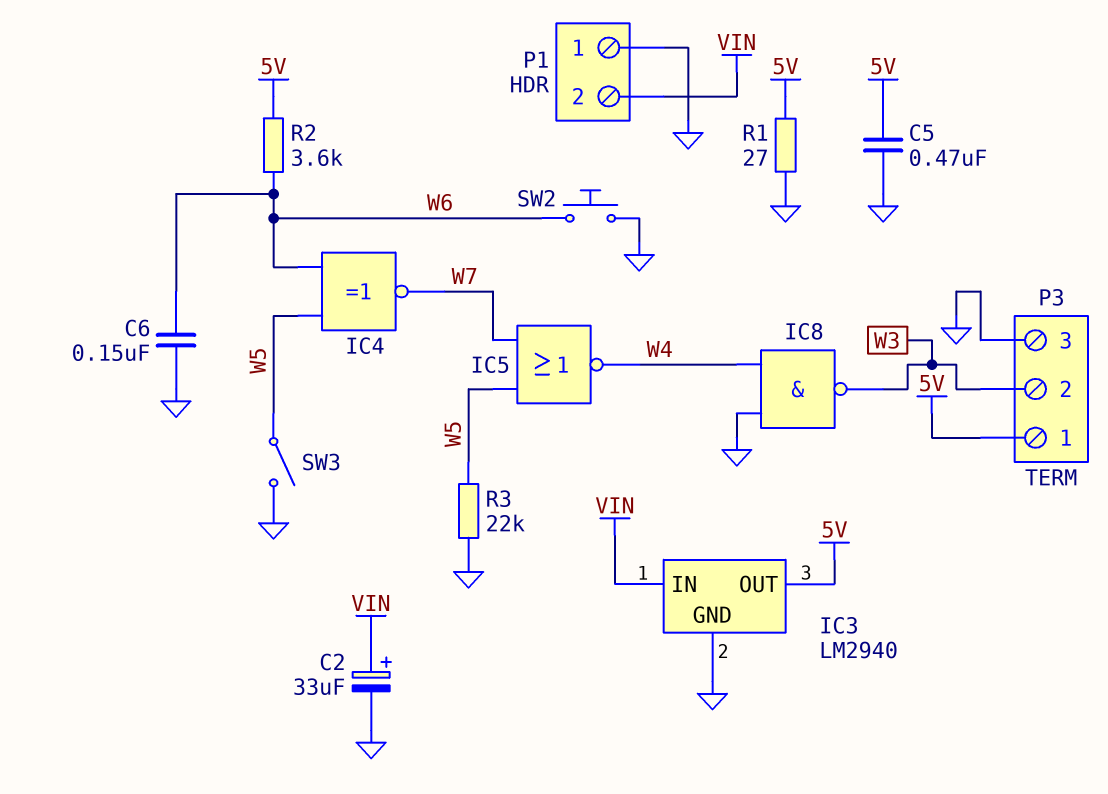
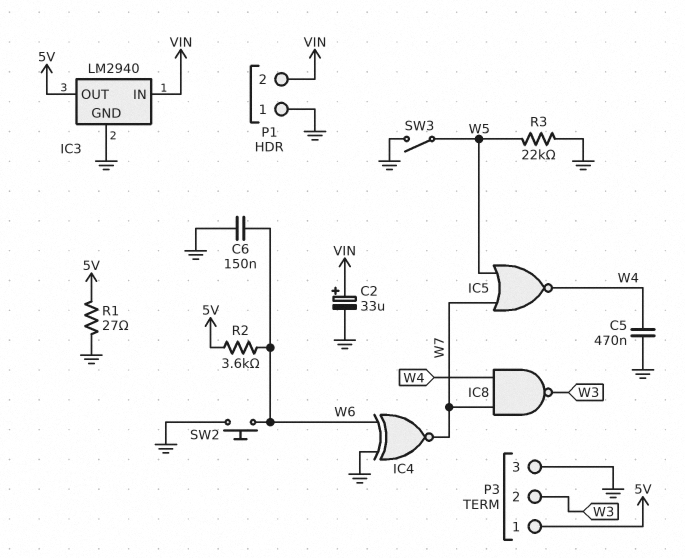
C5: 470nF (5V, GND) -> 470nF (GND, W4)
IC4: XNOR (in W5, in W6, out W7) -> XNOR (in GND, in W6, out W7)
IC8: NAND (in GND, in W4, out W3) -> NAND (in W4, in W7, out W3)

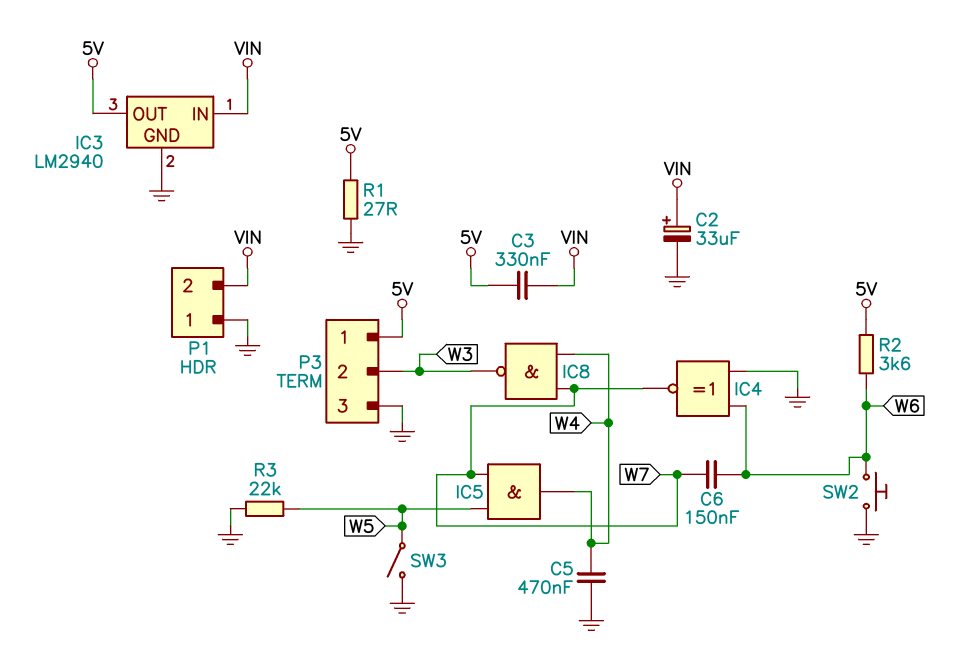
C3: none -> 330nF (5V, VIN)
C6: 150nF (GND, W6) -> 150nF (W6, W7)
IC5: NOR (in W5, in W7, out W4) -> AND (in W5, in W7, out W4)

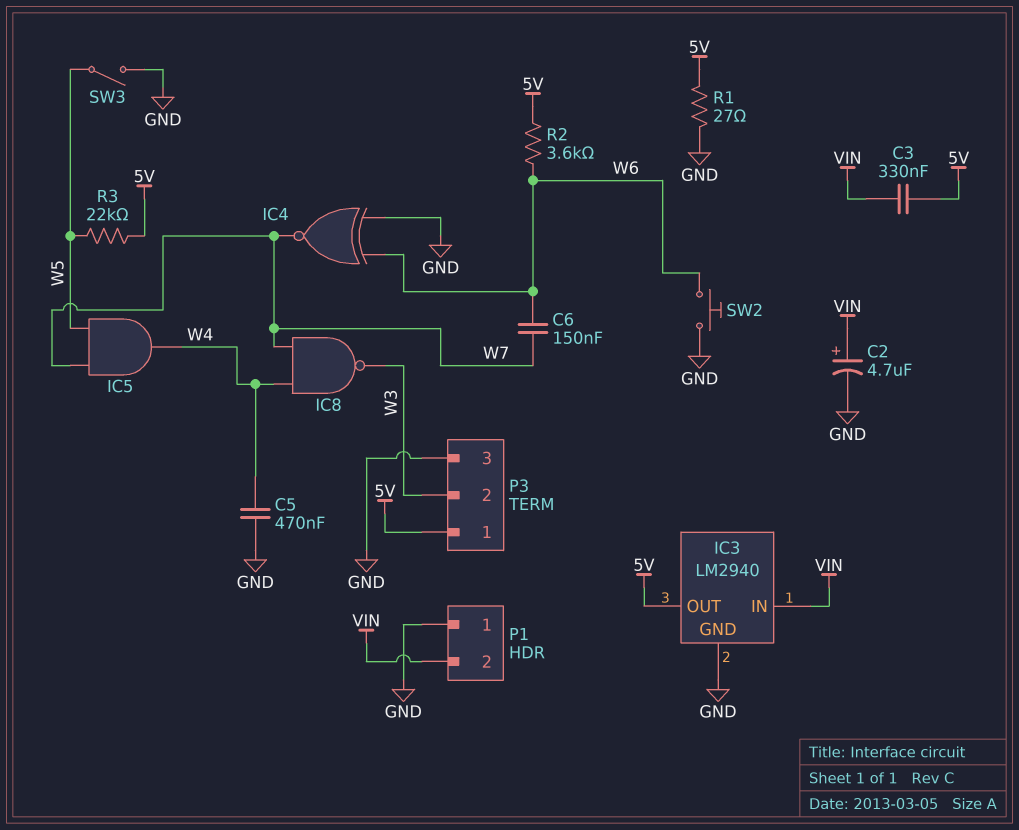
C2: 33uF (plus VIN, minus GND) -> 4.7uF (plus VIN, minus GND)
R3: 22k (GND, W5) -> 22k (5V, W5)

